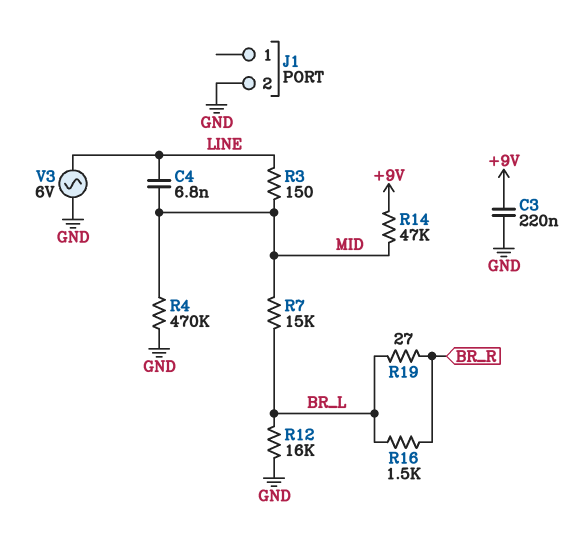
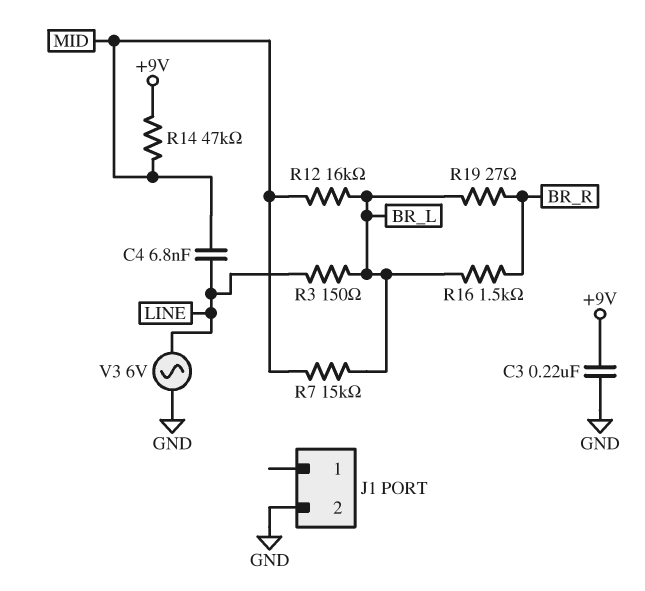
R3: 150 (LINE, MID) -> 150 (BR_L, LINE)
R4: 470k (GND, MID) -> none
R12: 16k (BR_L, GND) -> 16k (BR_L, MID)

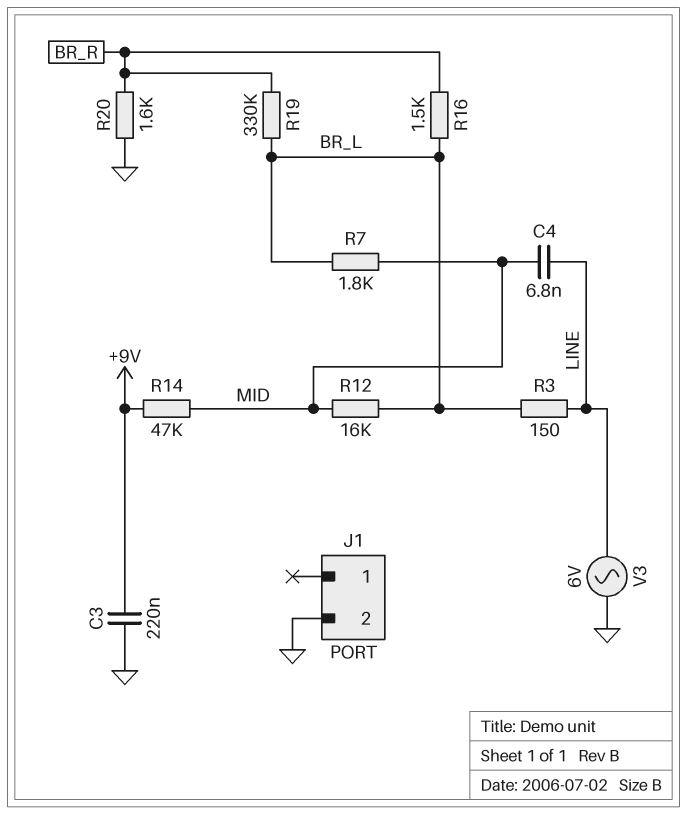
R7: 15k (BR_L, MID) -> 1.8k (BR_L, MID)
R19: 27 (BR_L, BR_R) -> 330k (BR_L, BR_R)
R20: none -> 1.6k (BR_R, GND)

